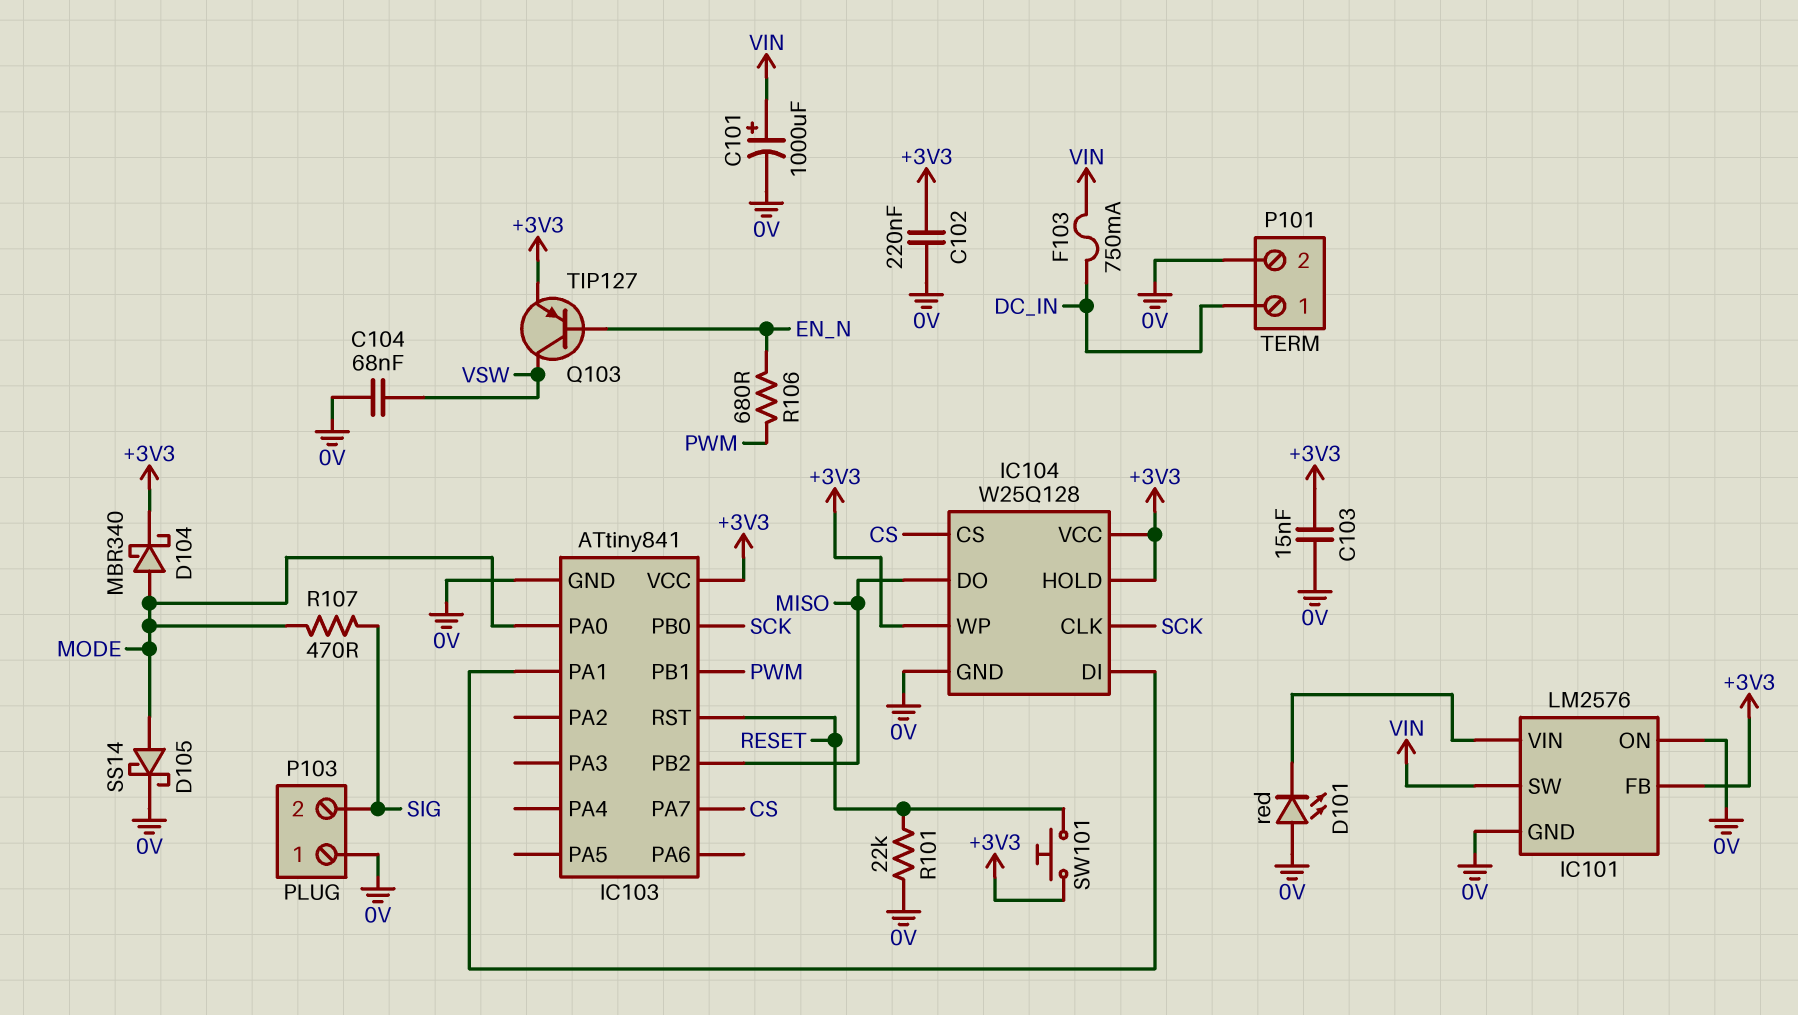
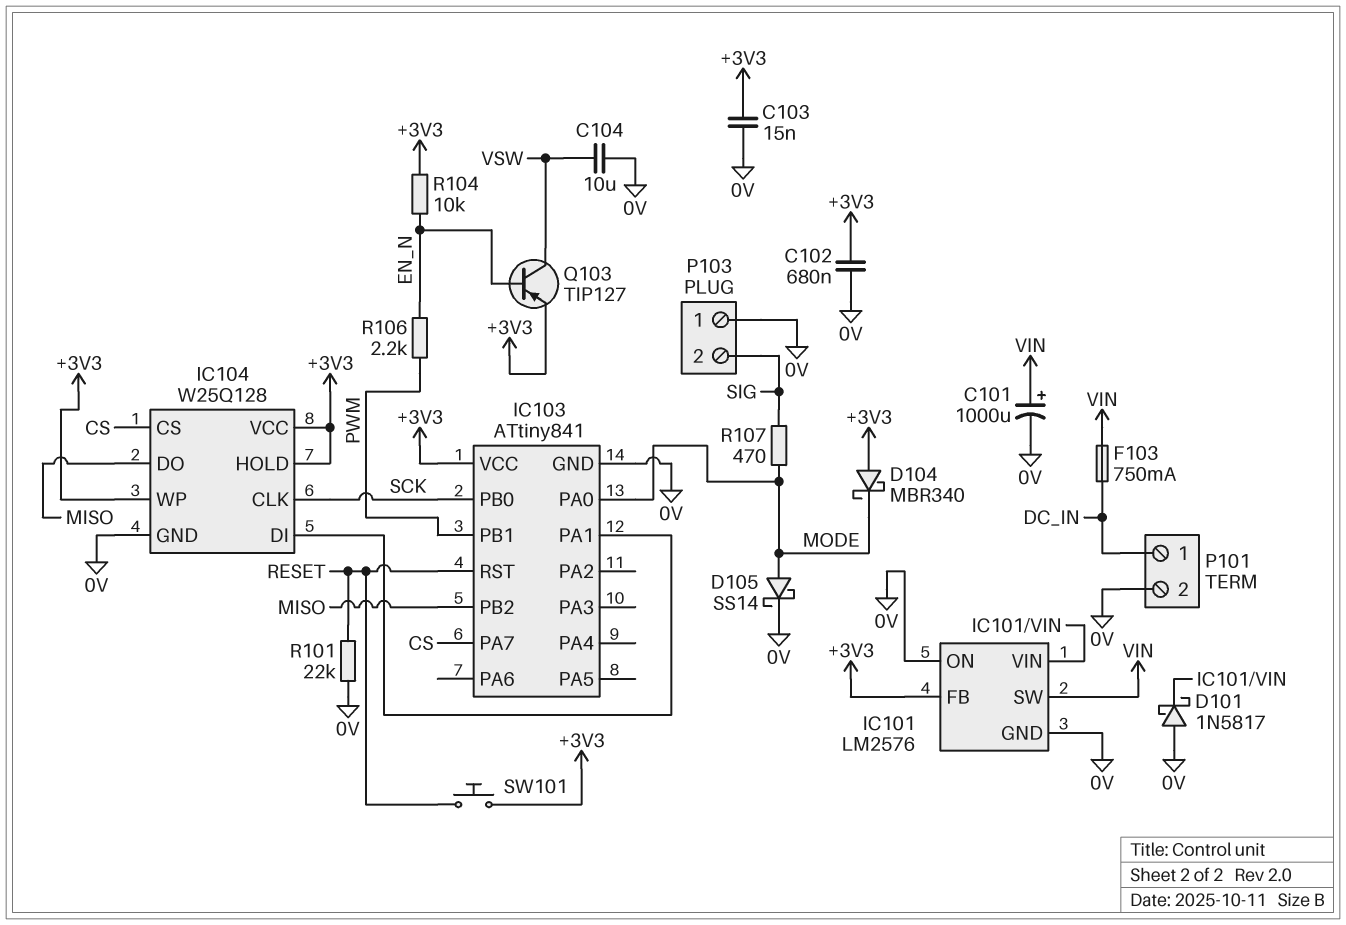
C102: 220nF (+3V3, 0V) -> 680nF (+3V3, 0V)
C104: 68nF (0V, VSW) -> 10uF (0V, VSW)
D101: LED red (A 0V, K IC101/VIN) -> schottky 1N5817 (A 0V, K IC101/VIN)
D104: schottky MBR340 (A MODE, K +3V3) -> schottky MBR340 (A +3V3, K MODE)
R104: none -> 10k (+3V3, EN_N)
R106: 680 (EN_N, PWM) -> 2.2k (EN_N, PWM)

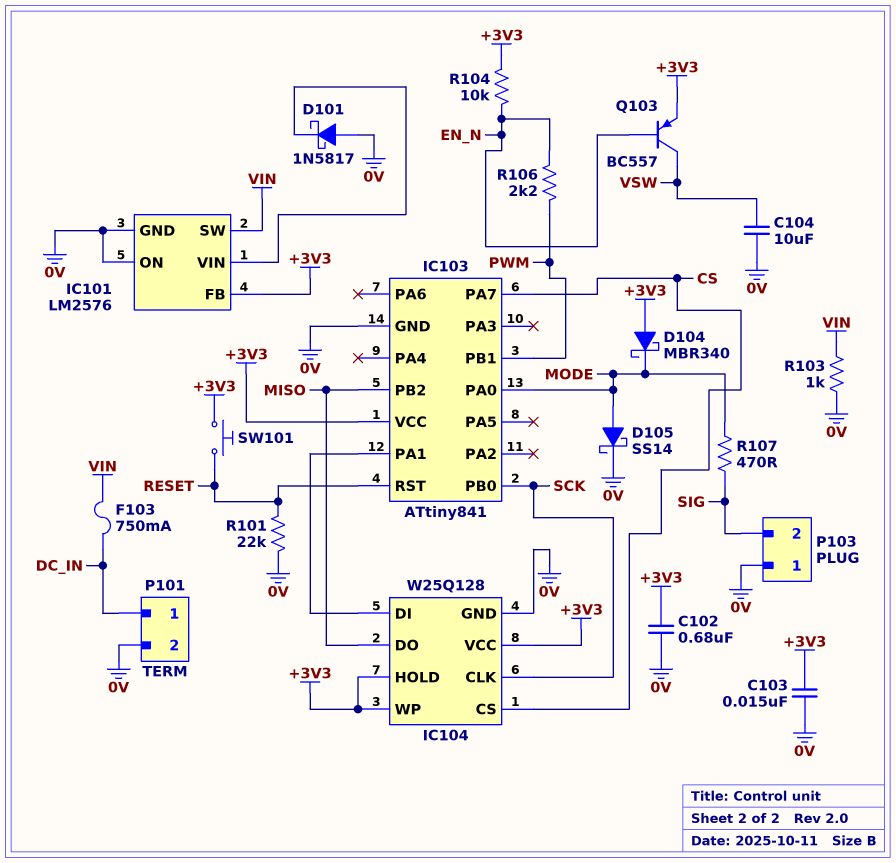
C101: 1000uF (plus VIN, minus 0V) -> none
Q103: PNP TIP127 (B EN_N, C VSW, E +3V3) -> PNP BC557 (B EN_N, C VSW, E +3V3)
R103: none -> 1k (0V, VIN)

